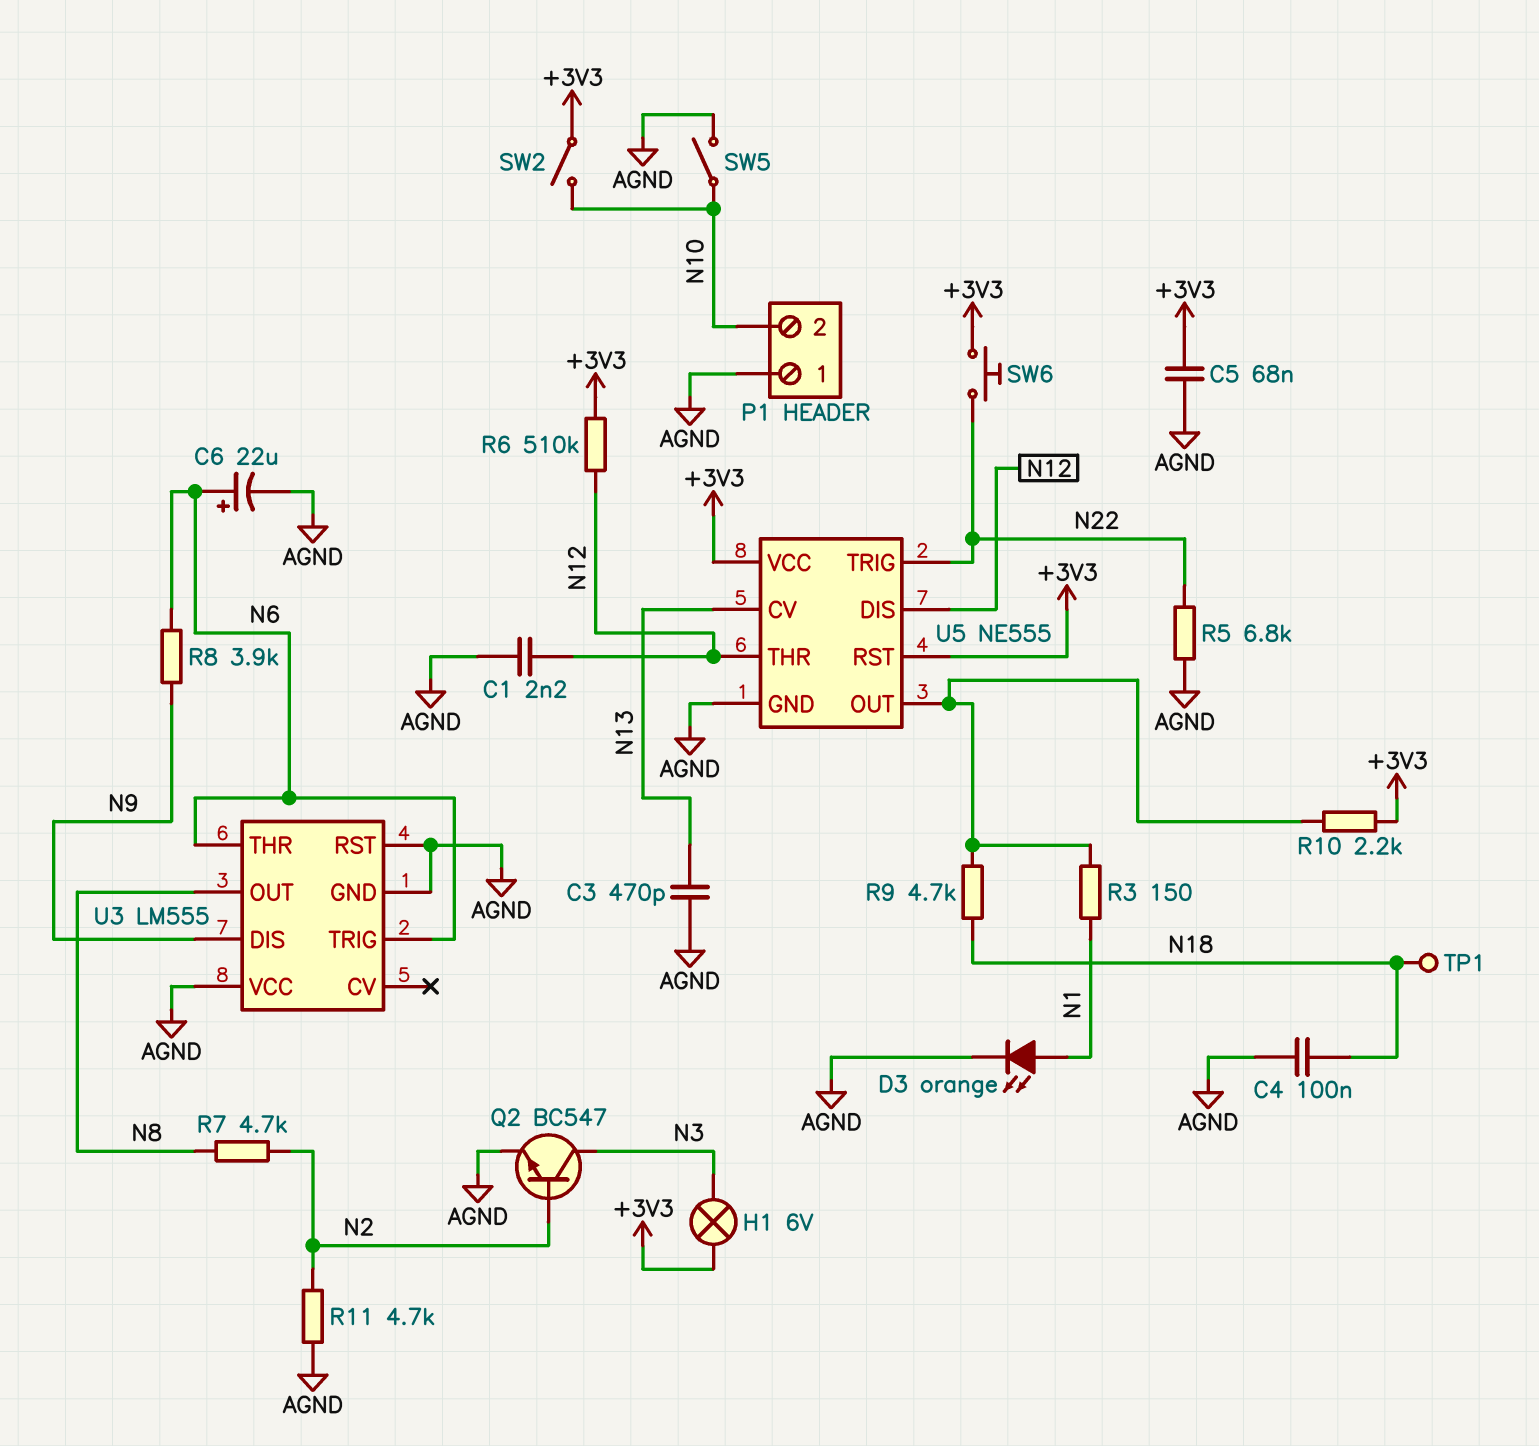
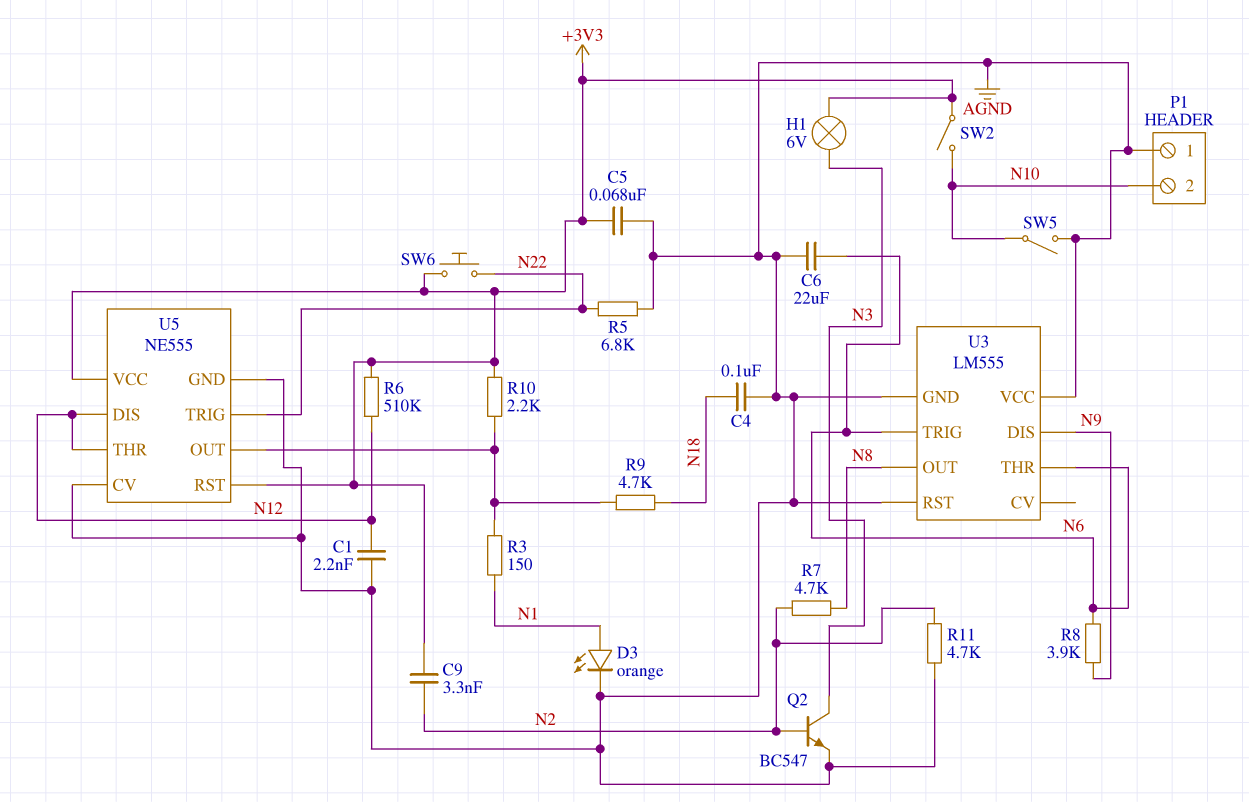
C3: 470pF (AGND, N13) -> none
C6: 22uF (plus N6, minus AGND) -> 22uF (AGND, N6)
C9: none -> 3.3nF (+3V3, N2)
TP1: test point (N18) -> none
U5 pin CV: N13 -> AGND

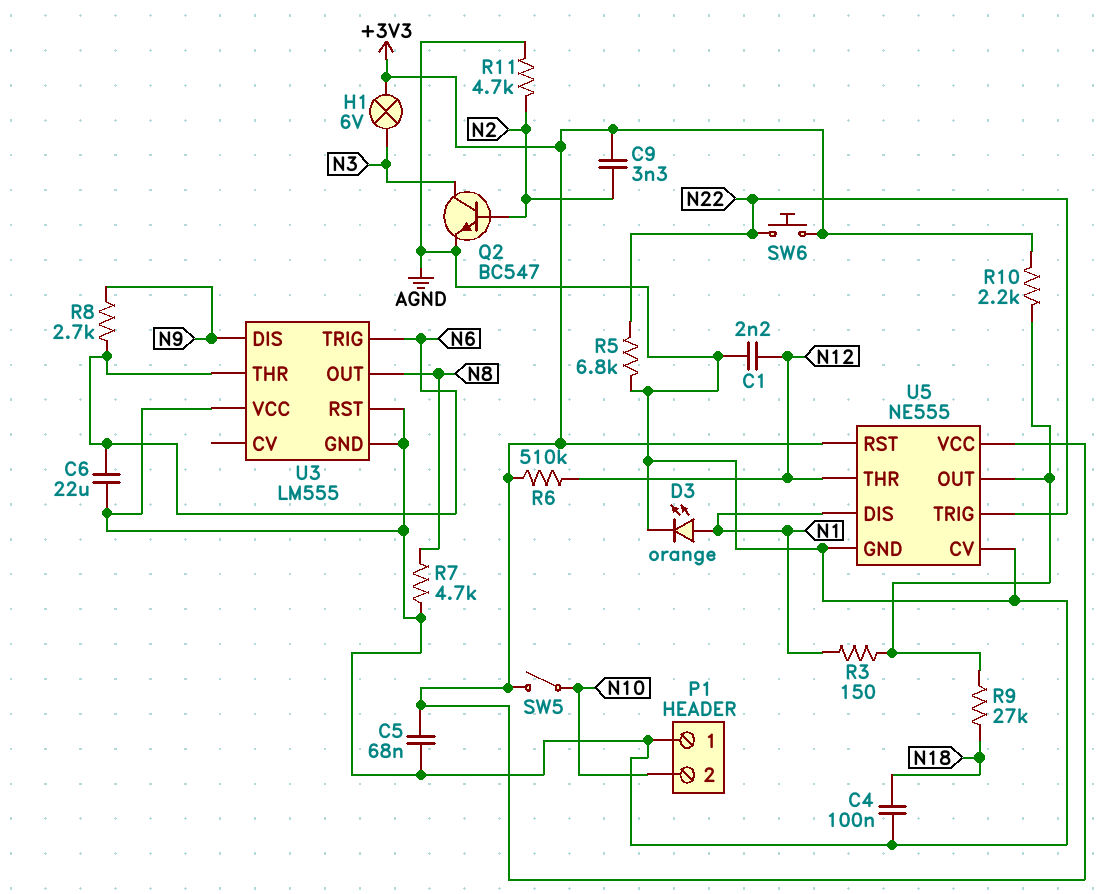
R7: 4.7k (N2, N8) -> 4.7k (AGND, N8)
R8: 3.9k (N6, N9) -> 2.7k (N6, N9)
R9: 4.7k (N18, U5/OUT) -> 27k (N18, U5/OUT)
SW2: switch (+3V3, N10) -> none
SW5: switch (AGND, N10) -> switch (+3V3, N10)
U5 pin DIS: N12 -> N1

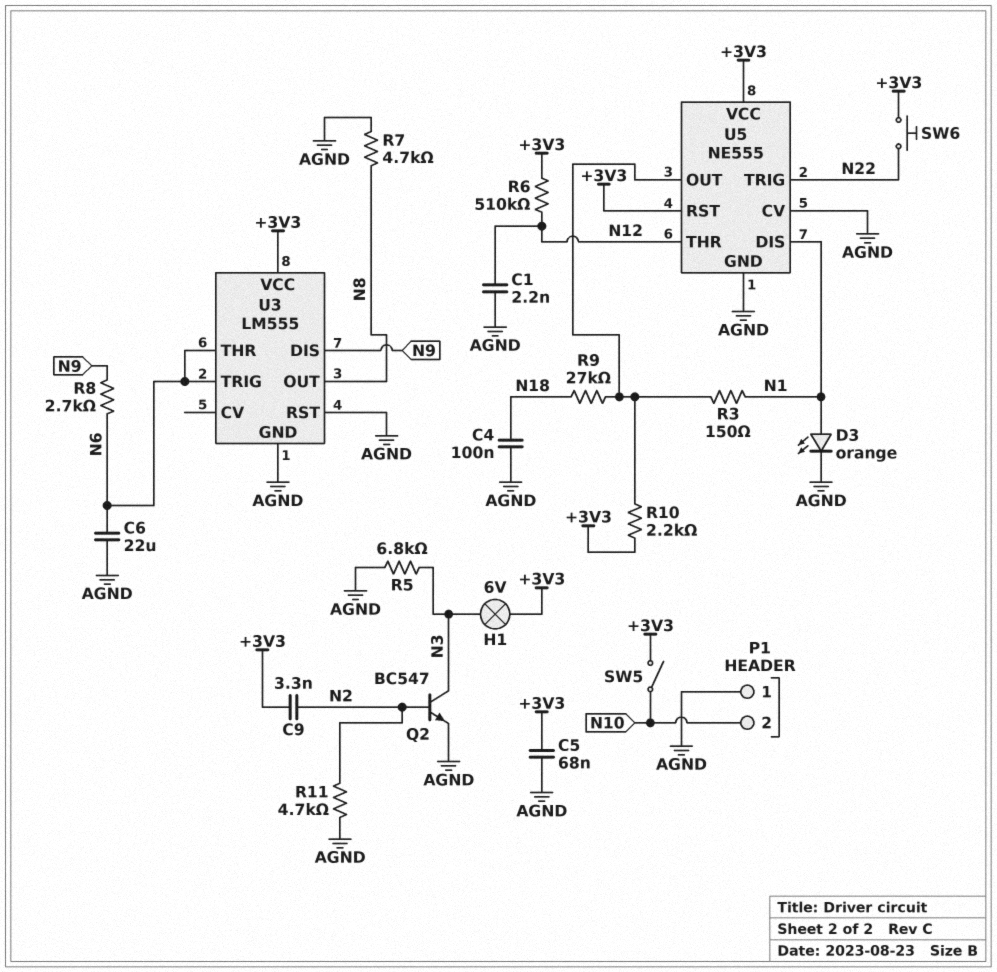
R5: 6.8k (AGND, N22) -> 6.8k (AGND, N3)
U3 pin VCC: AGND -> +3V3

